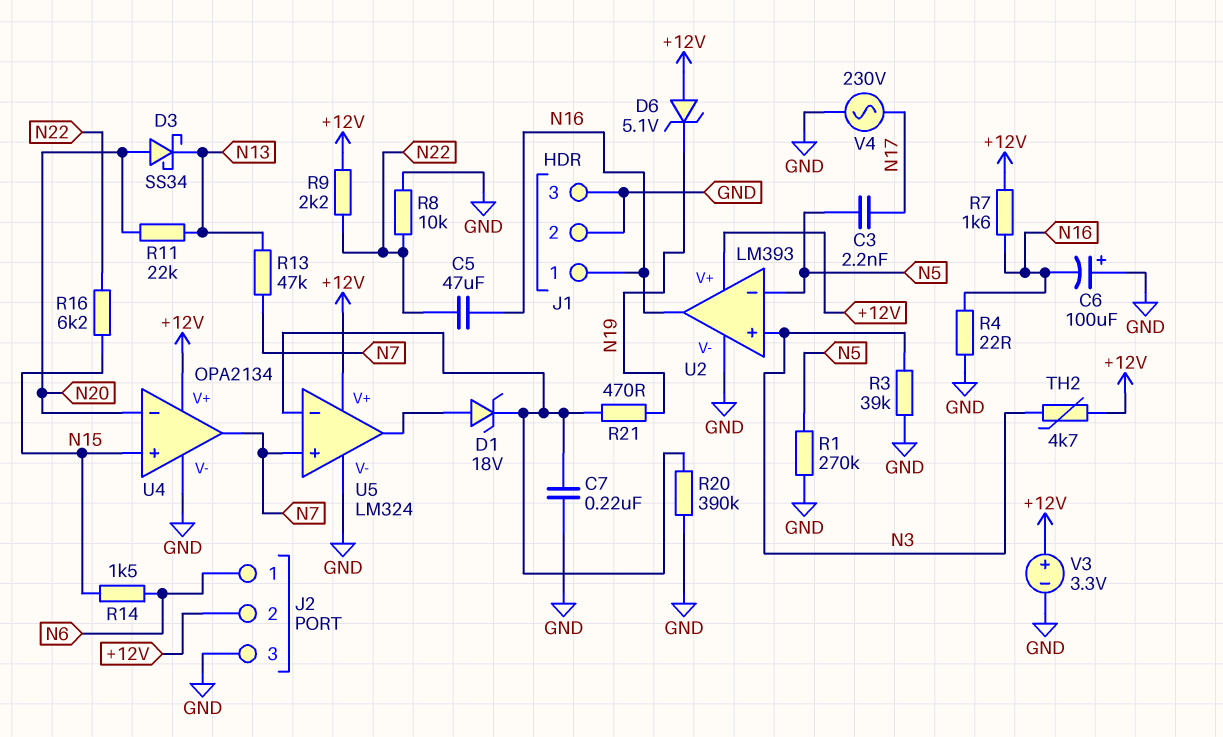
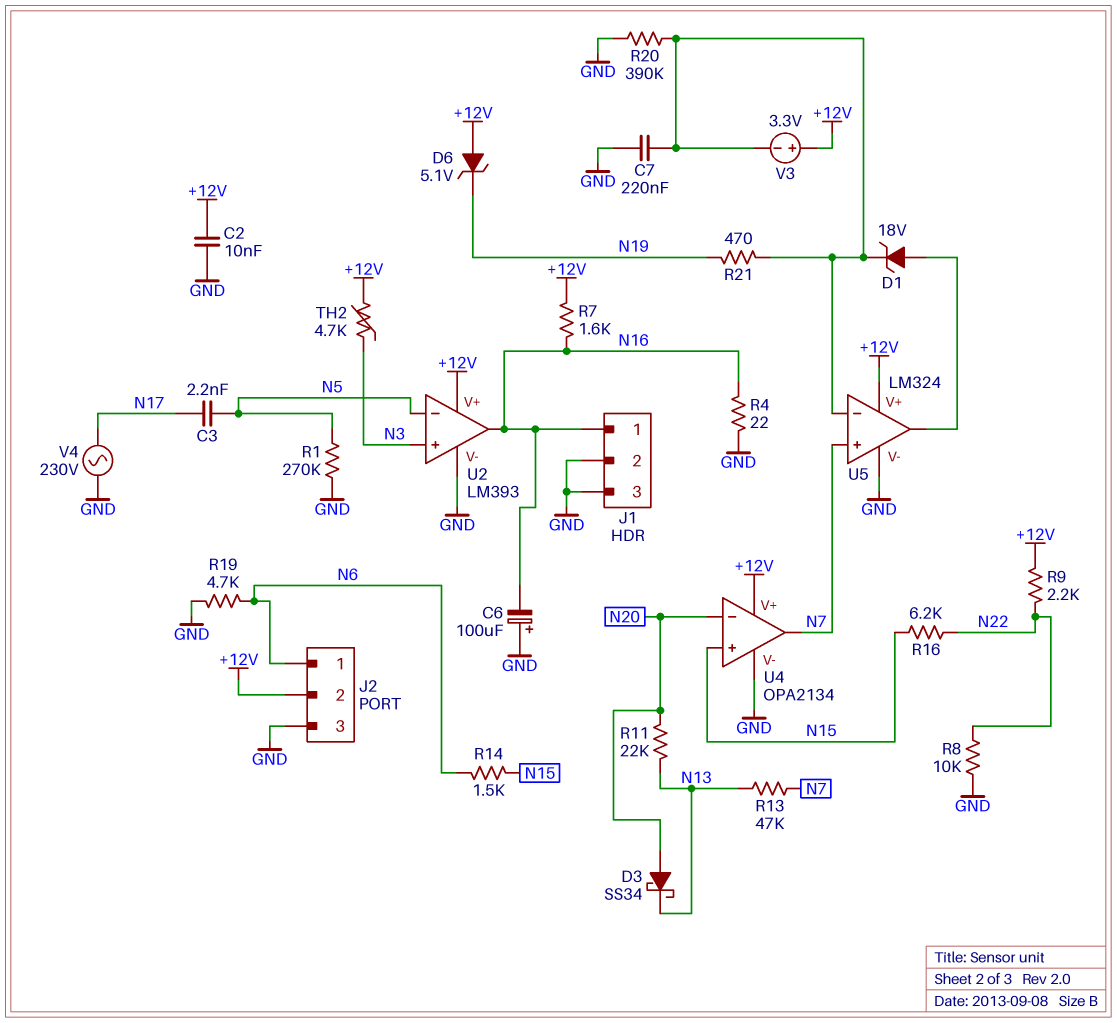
C2: none -> 10nF (+12V, GND)
C5: 47uF (N16, N22) -> none
R3: 39k (GND, N3) -> none
R19: none -> 4.7k (GND, N6)
V3: 3.3V (plus +12V, minus GND) -> 3.3V (plus +12V, minus U5/in-)

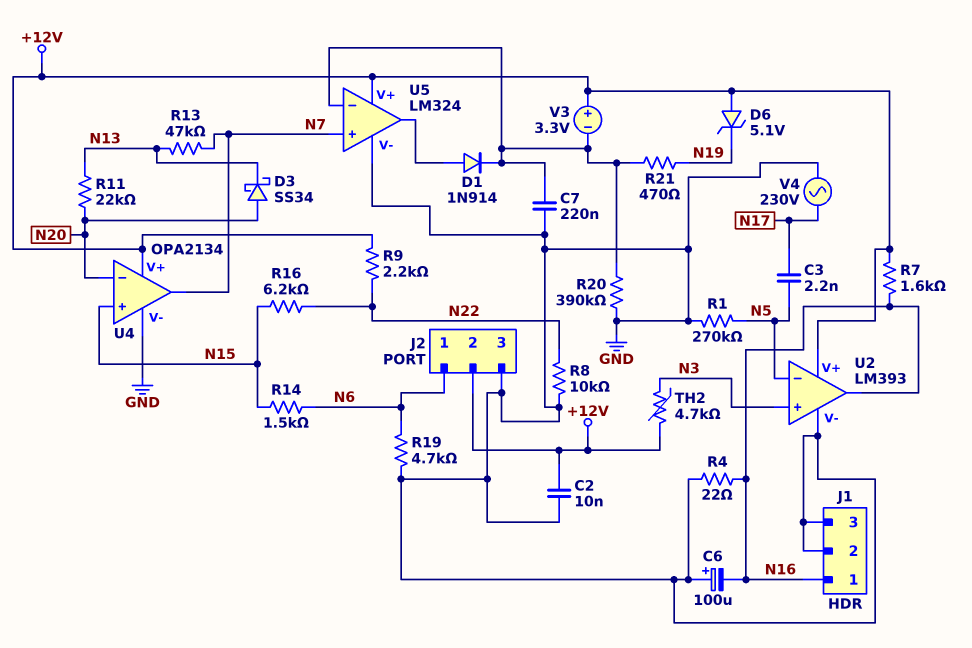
D1: zener 18V (A U5/out, K U5/in-) -> diode 1N914 (A U5/out, K U5/in-)

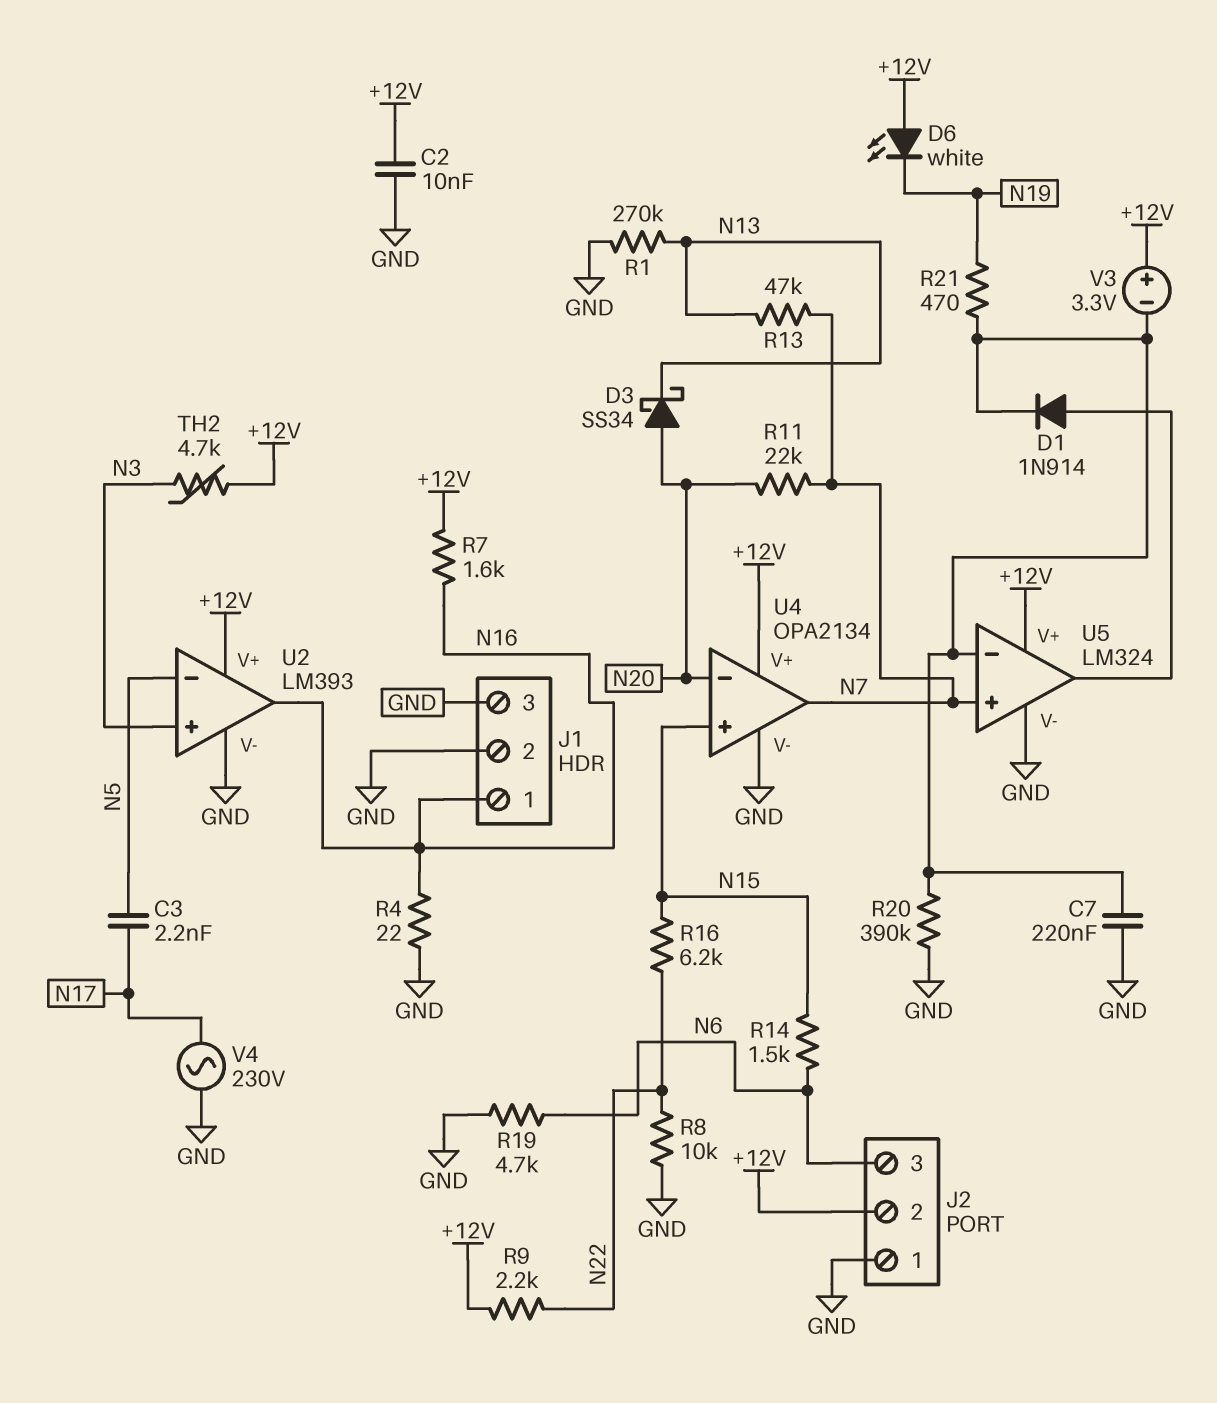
C6: 100uF (plus GND, minus N16) -> none
D6: zener 5.1V (A +12V, K N19) -> LED white (A +12V, K N19)
J2 pin 1: N6 -> GND
J2 pin 3: GND -> N6
R1: 270k (GND, N5) -> 270k (GND, N13)
R11: 22k (N13, N20) -> 22k (N7, N20)

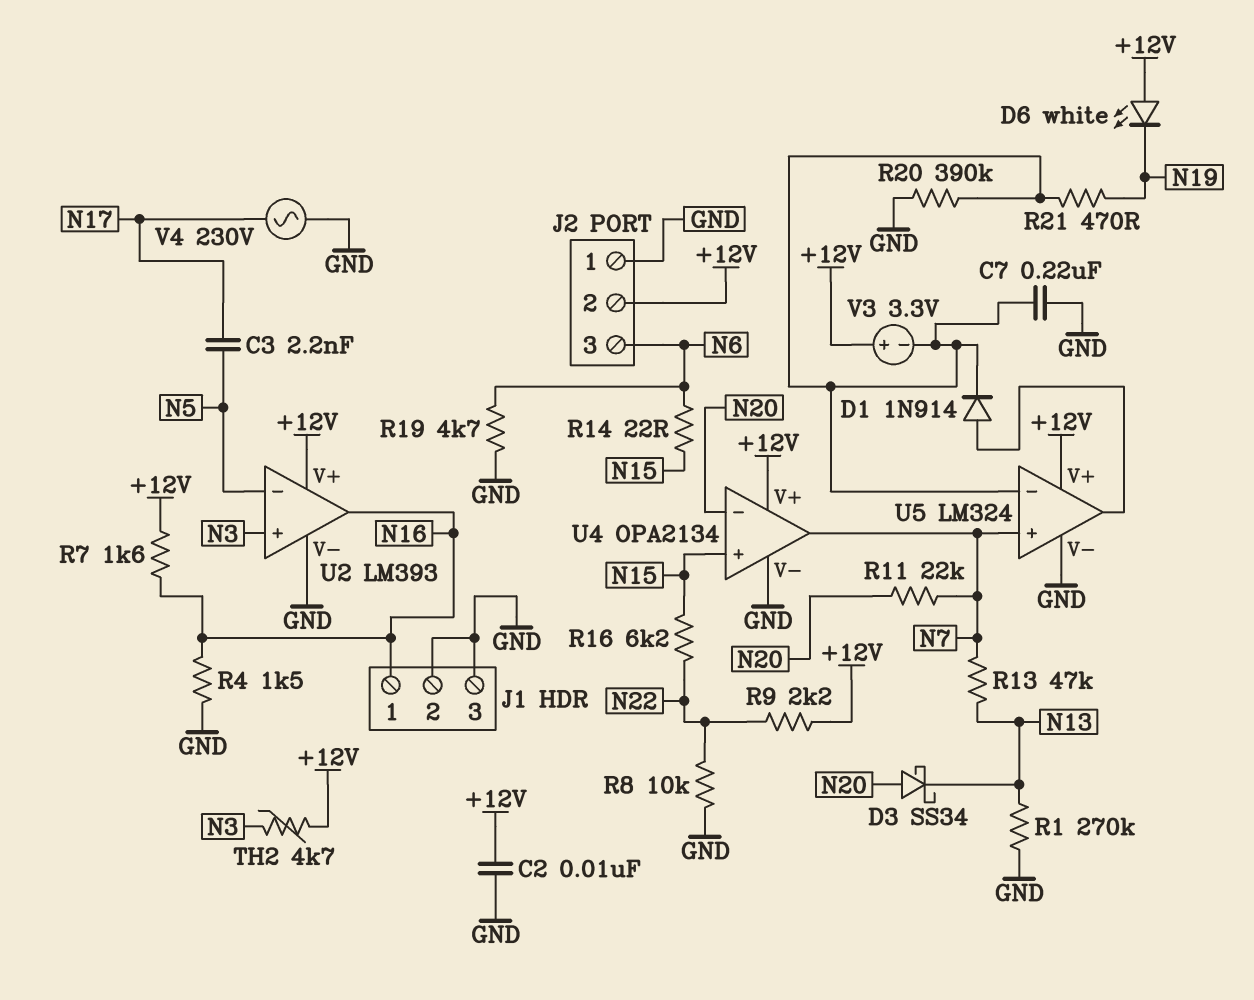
R4: 22 (GND, N16) -> 1.5k (GND, N16)
R14: 1.5k (N6, N15) -> 22 (N6, N15)

